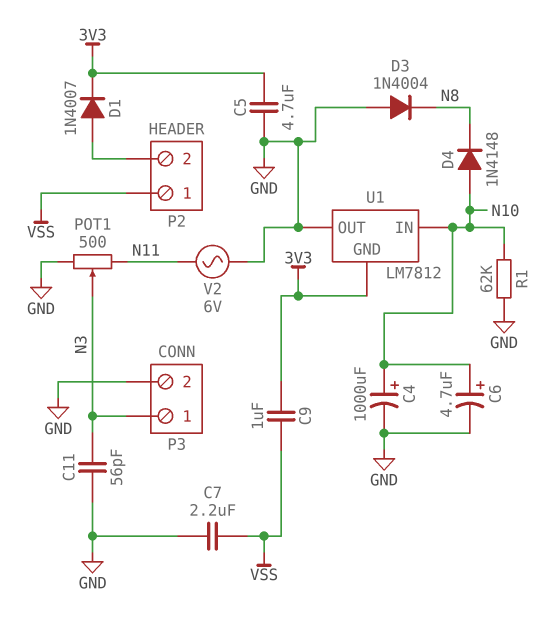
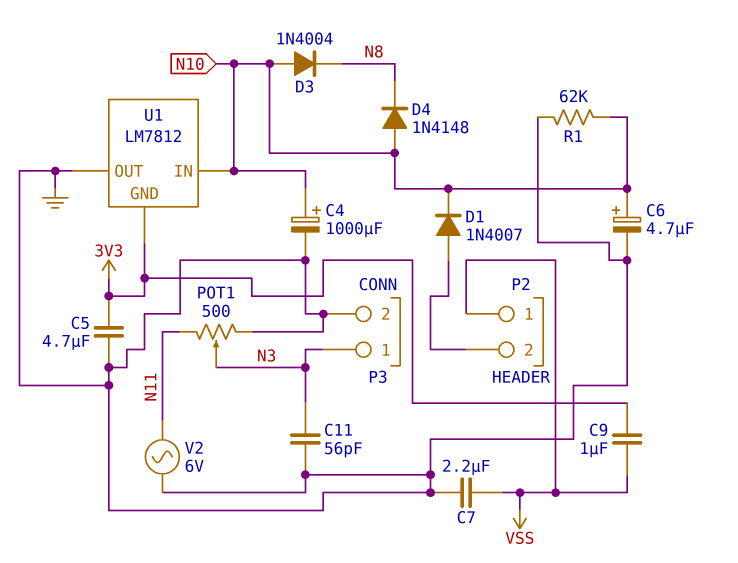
D1: diode 1N4007 (A P2/2, K 3V3) -> diode 1N4007 (A P2/2, K N10)
D3: diode 1N4004 (A GND, K N8) -> diode 1N4004 (A N10, K N8)

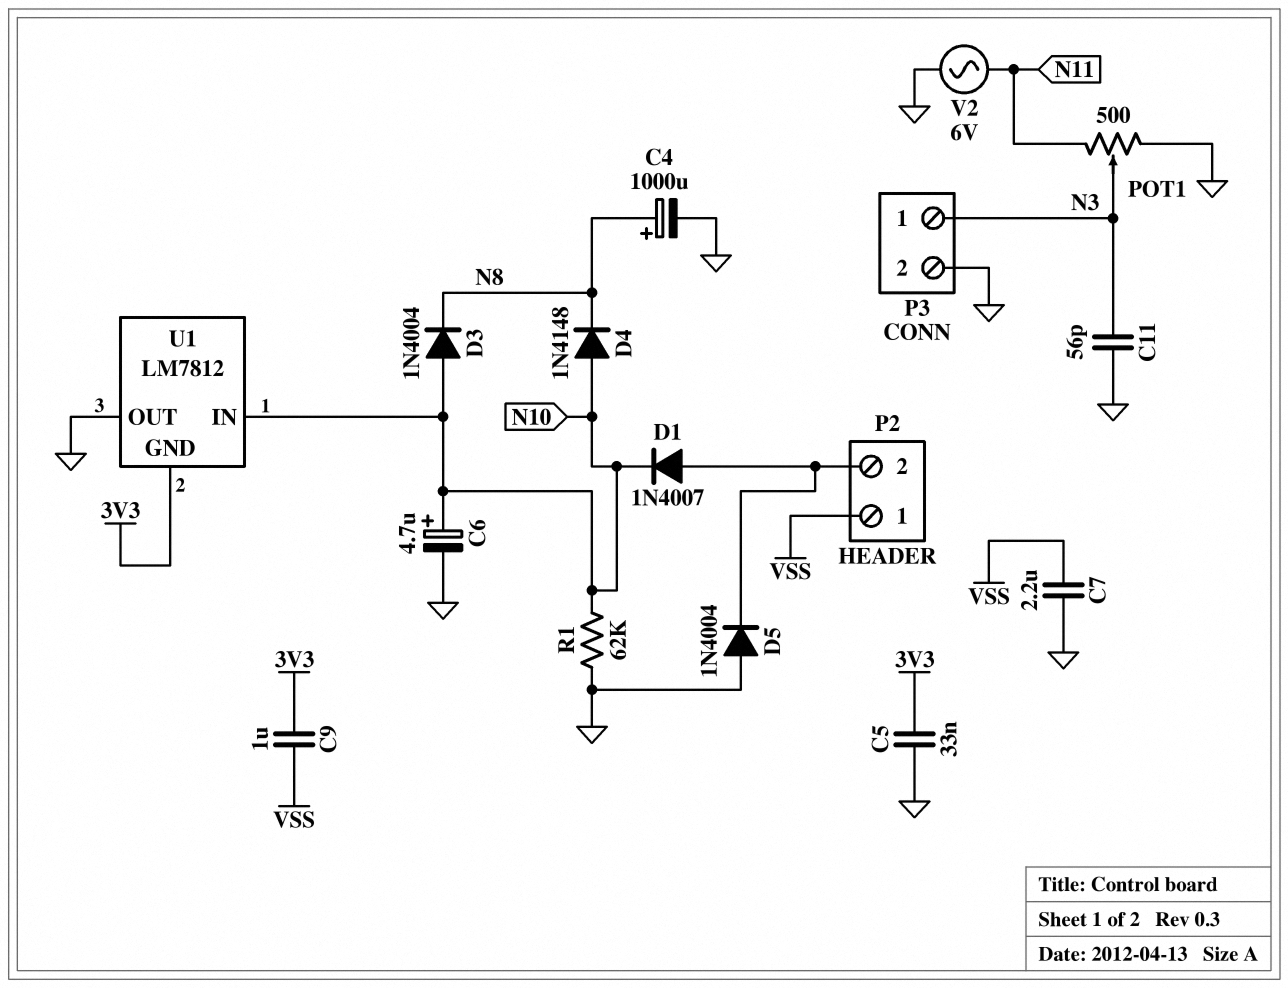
C4: 1000uF (plus N10, minus GND) -> 1000uF (plus N8, minus GND)
C5: 4.7uF (3V3, GND) -> 33nF (3V3, GND)
D5: none -> diode 1N4004 (A GND, K P2/2)

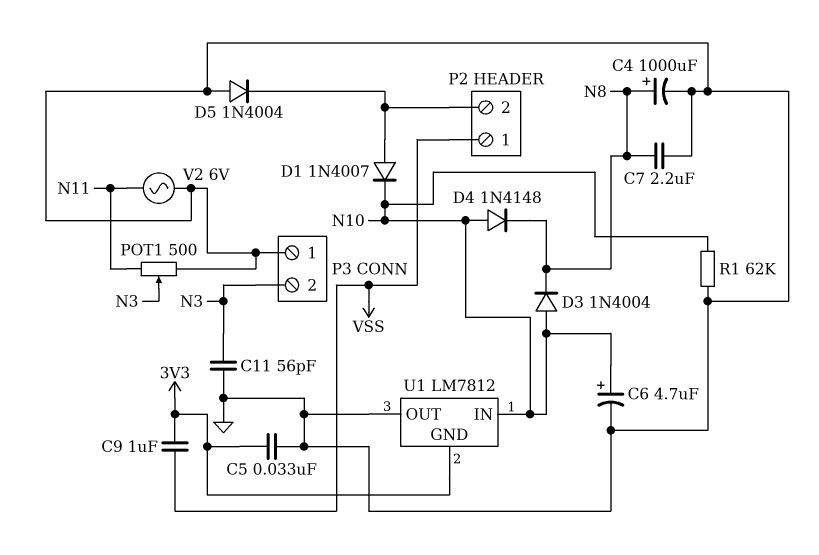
C7: 2.2uF (GND, VSS) -> 2.2uF (GND, N8)
P3 pin 1: N3 -> GND
P3 pin 2: GND -> N3

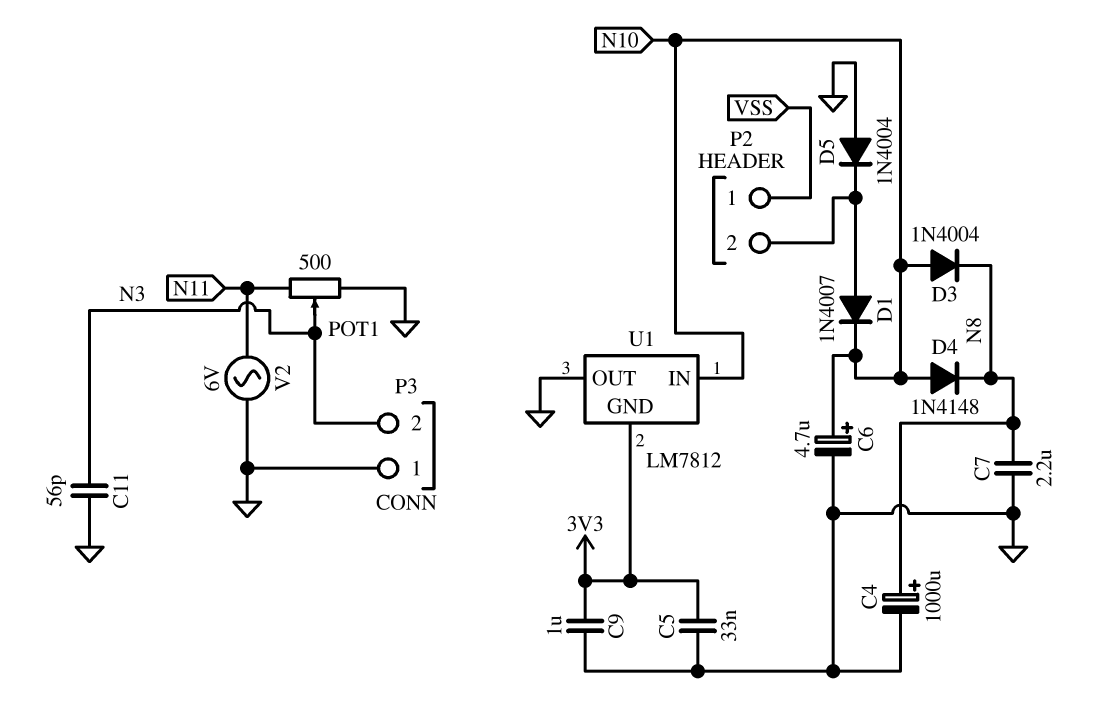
C9: 1uF (3V3, VSS) -> 1uF (3V3, GND)
R1: 62k (GND, N10) -> none

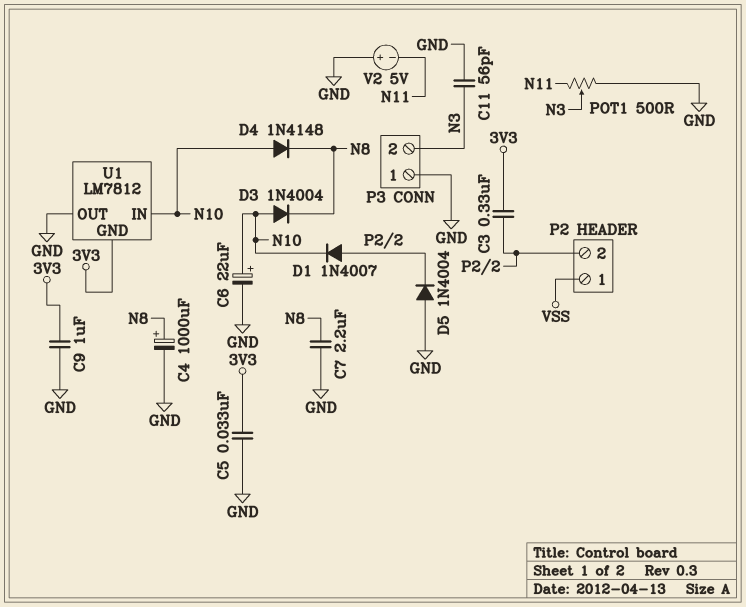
C3: none -> 330nF (3V3, P2/2)
C6: 4.7uF (plus N10, minus GND) -> 22uF (plus N10, minus GND)
V2: AC 6V (GND, N11) -> 5V (plus GND, minus N11)

